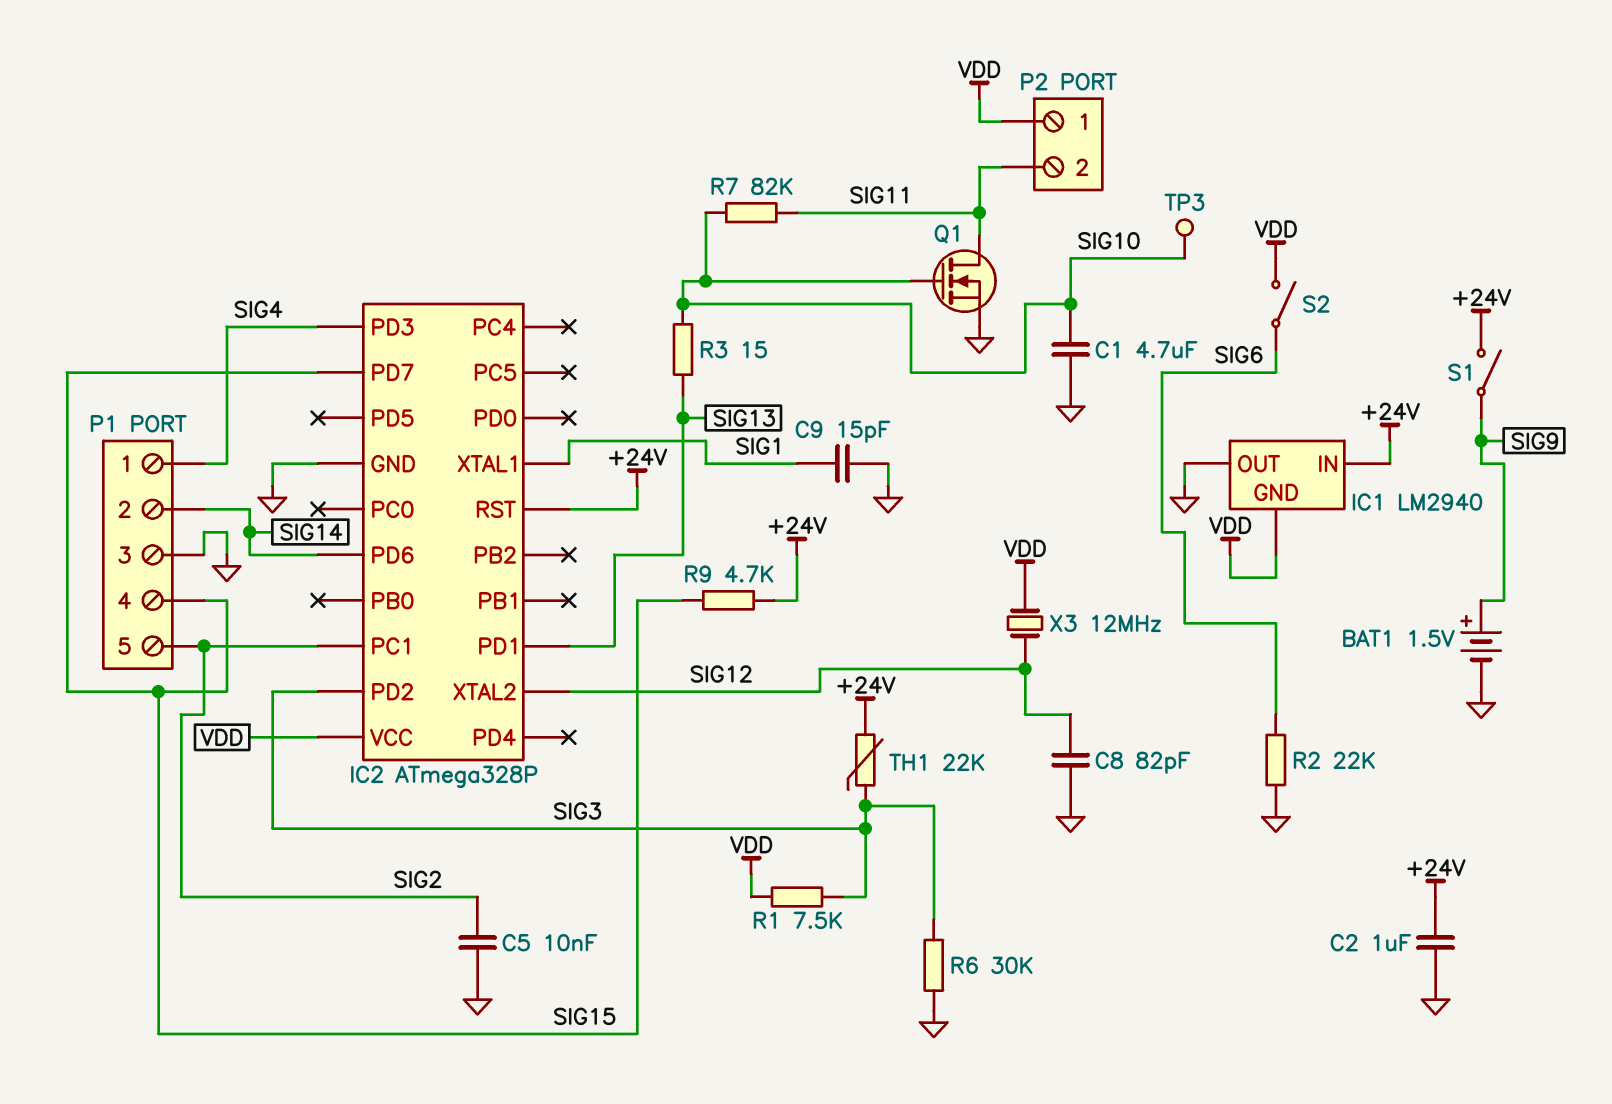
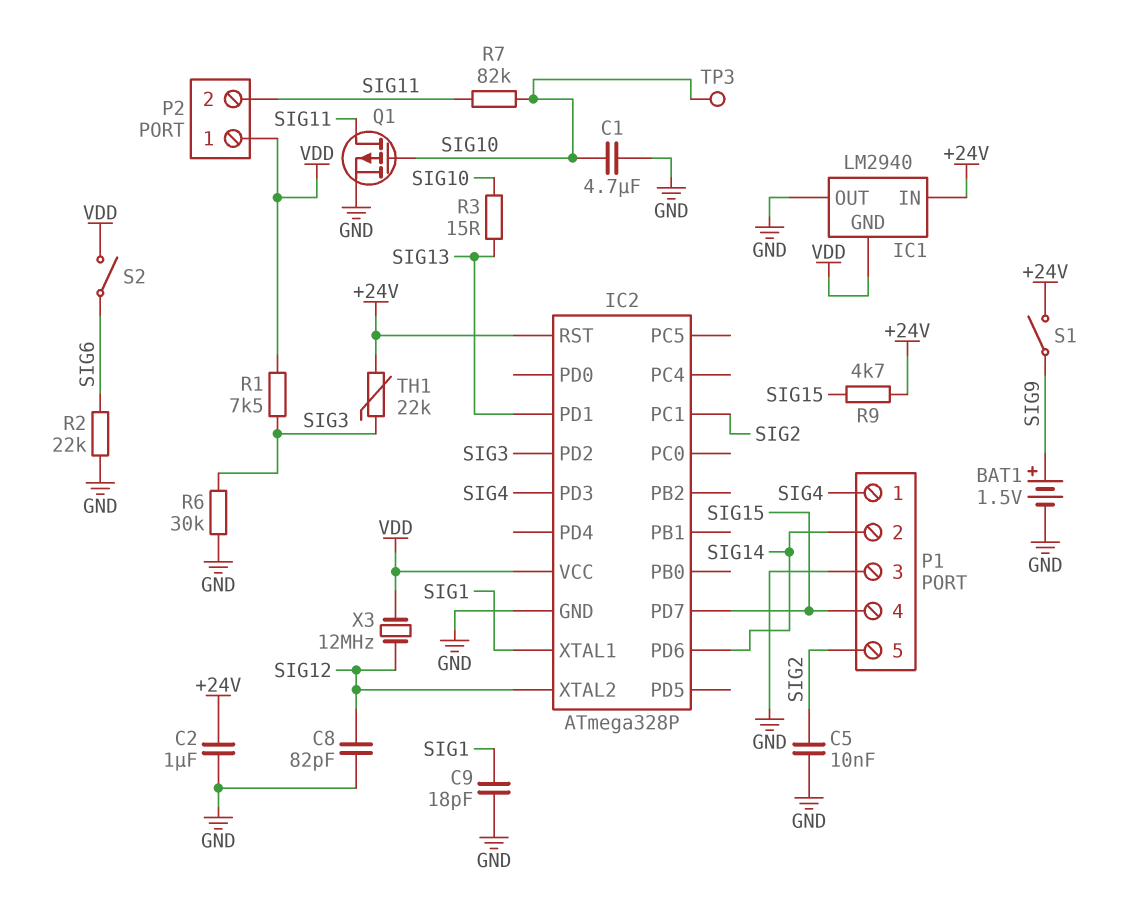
C9: 15pF (GND, SIG1) -> 18pF (GND, SIG1)
Q1: NMOS (G SIG10, D SIG11, S GND) -> PMOS (G SIG10, D SIG11, S GND)

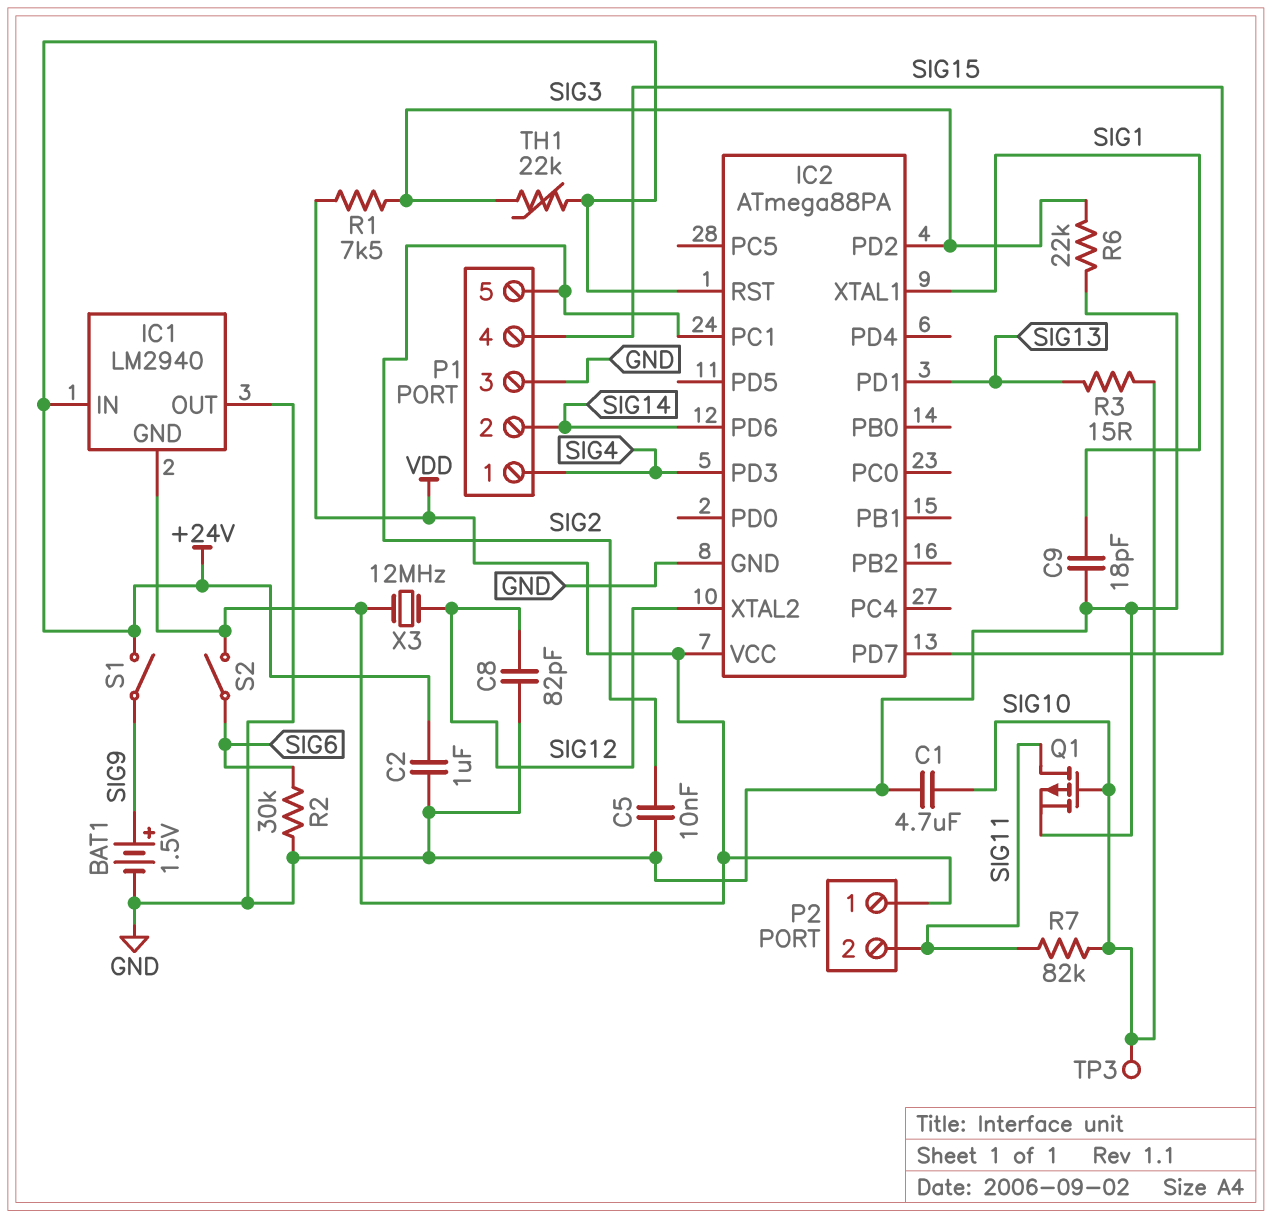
IC2: ATmega328P -> ATmega88PA
R2: 22k (GND, SIG6) -> 30k (GND, SIG6)
R6: 30k (GND, SIG3) -> 22k (GND, SIG3)
R9: 4.7k (+24V, SIG15) -> none

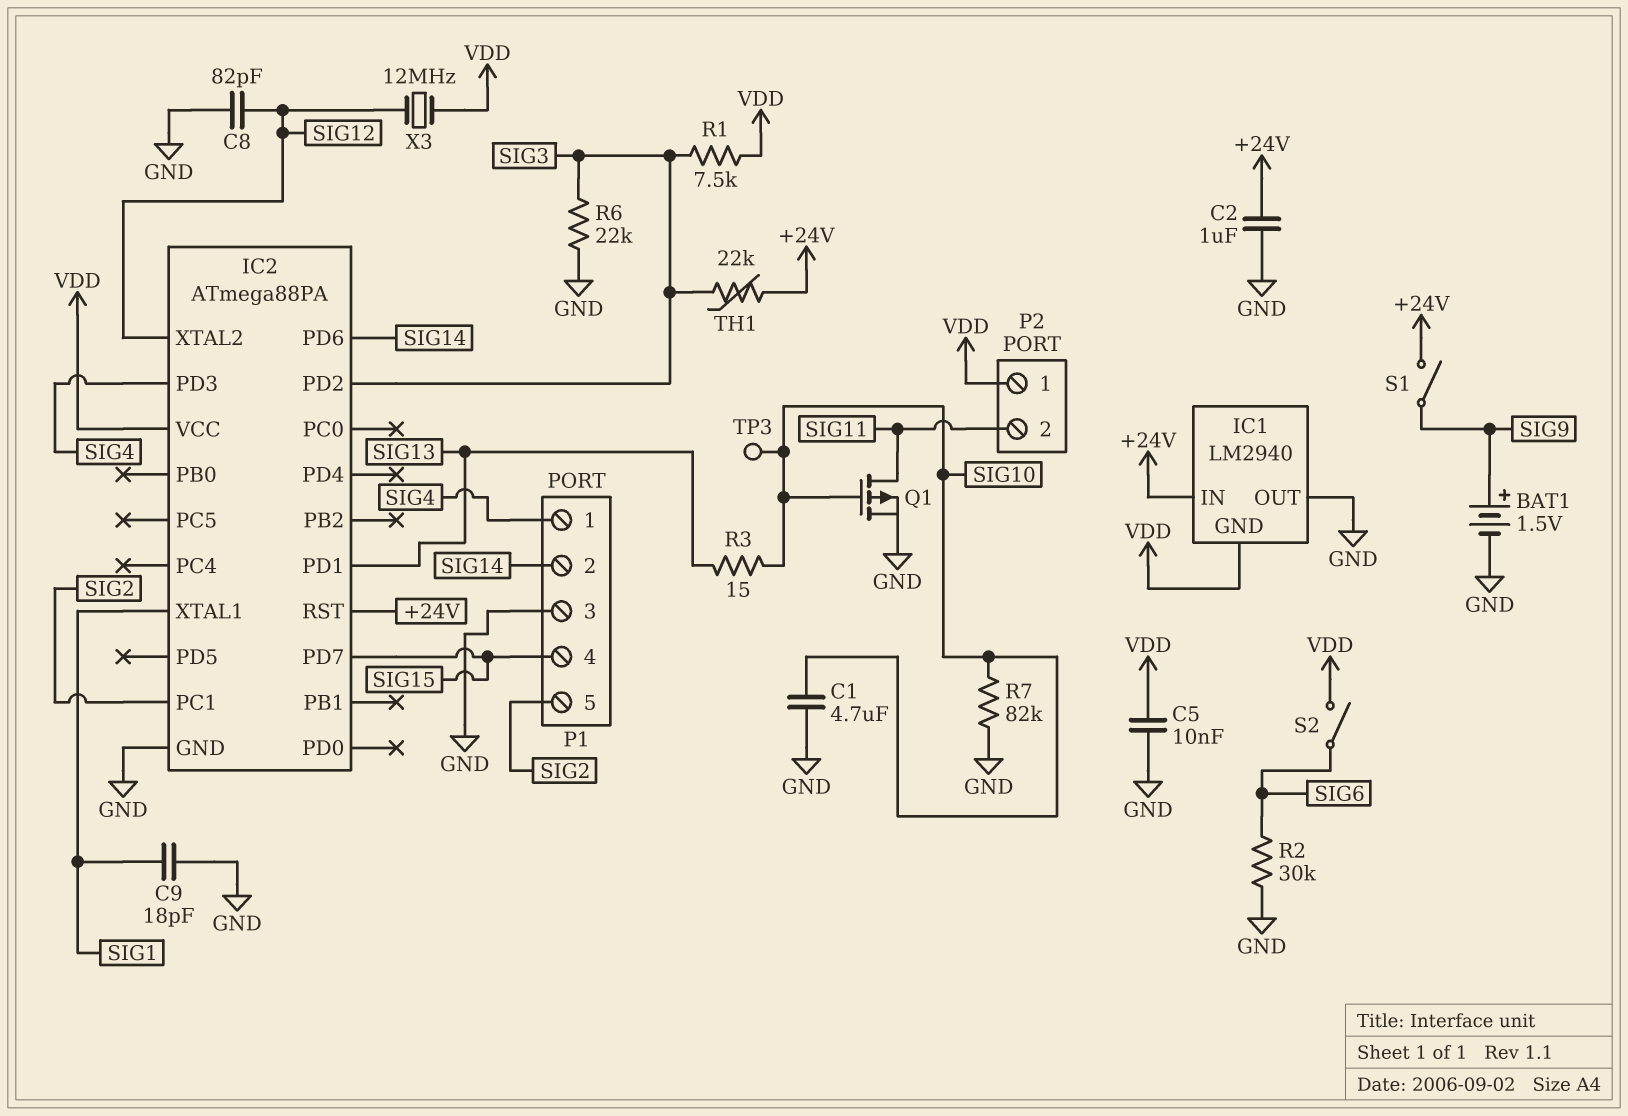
C5: 10nF (GND, SIG2) -> 10nF (GND, VDD)
R7: 82k (SIG10, SIG11) -> 82k (GND, SIG10)

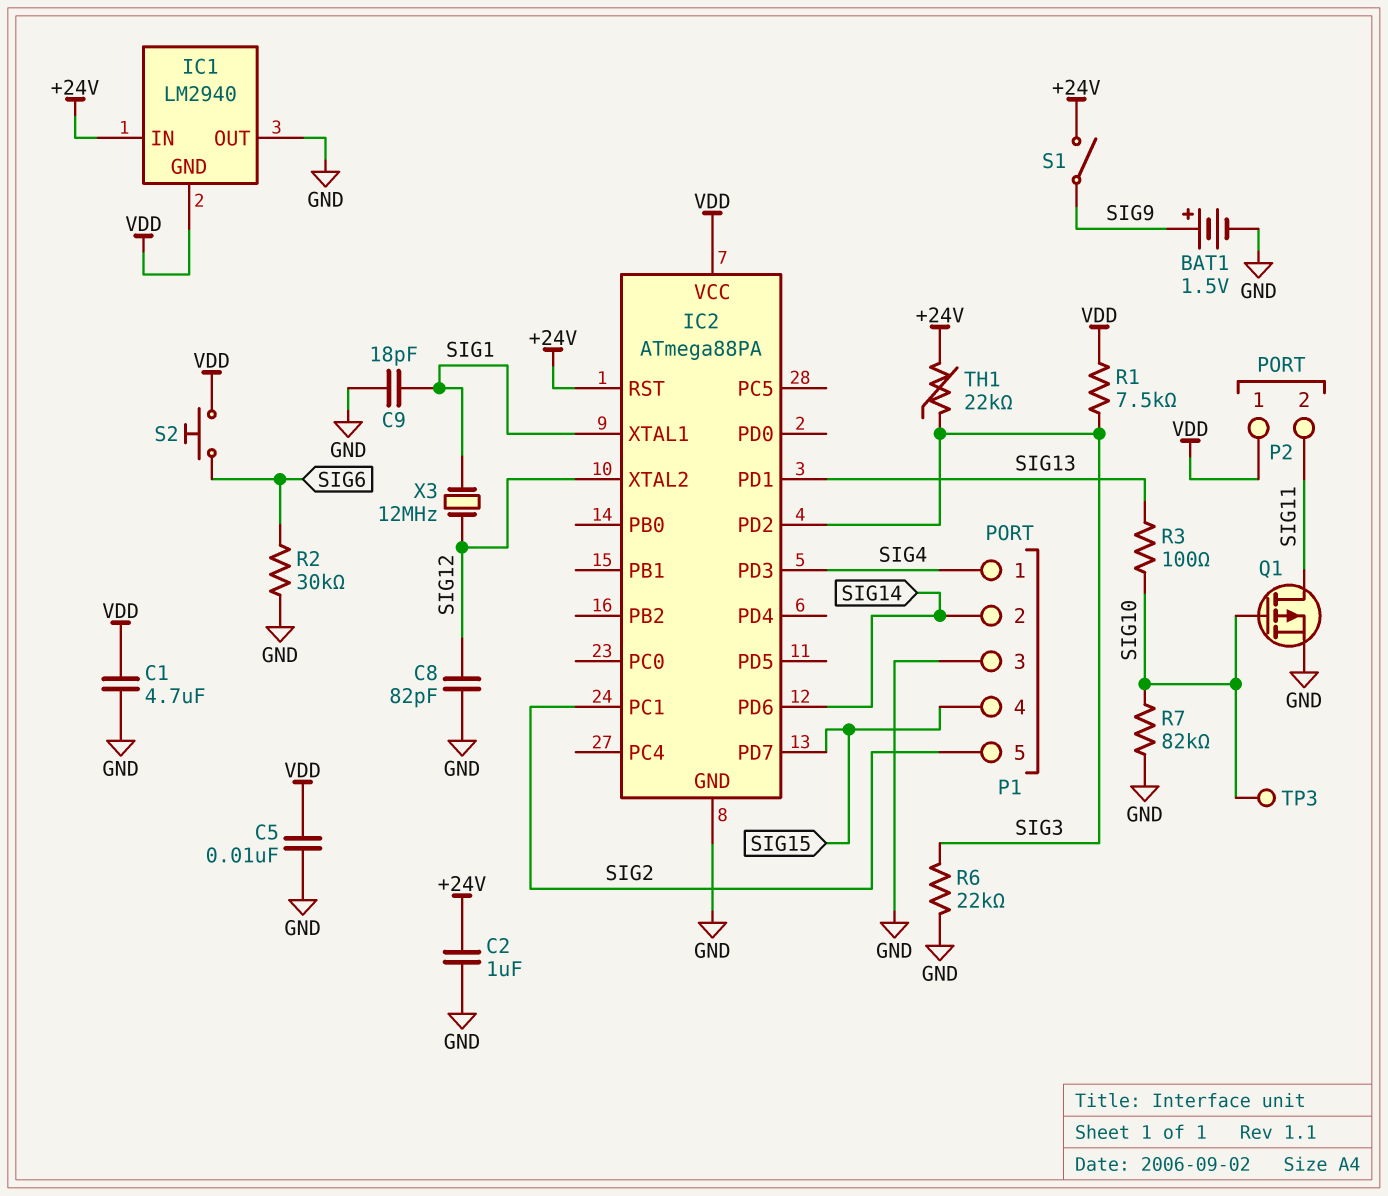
C1: 4.7uF (GND, SIG10) -> 4.7uF (GND, VDD)
R3: 15 (SIG10, SIG13) -> 100 (SIG10, SIG13)
S2: switch (SIG6, VDD) -> button (SIG6, VDD)
X3: 12MHz (SIG12, VDD) -> 12MHz (SIG1, SIG12)

